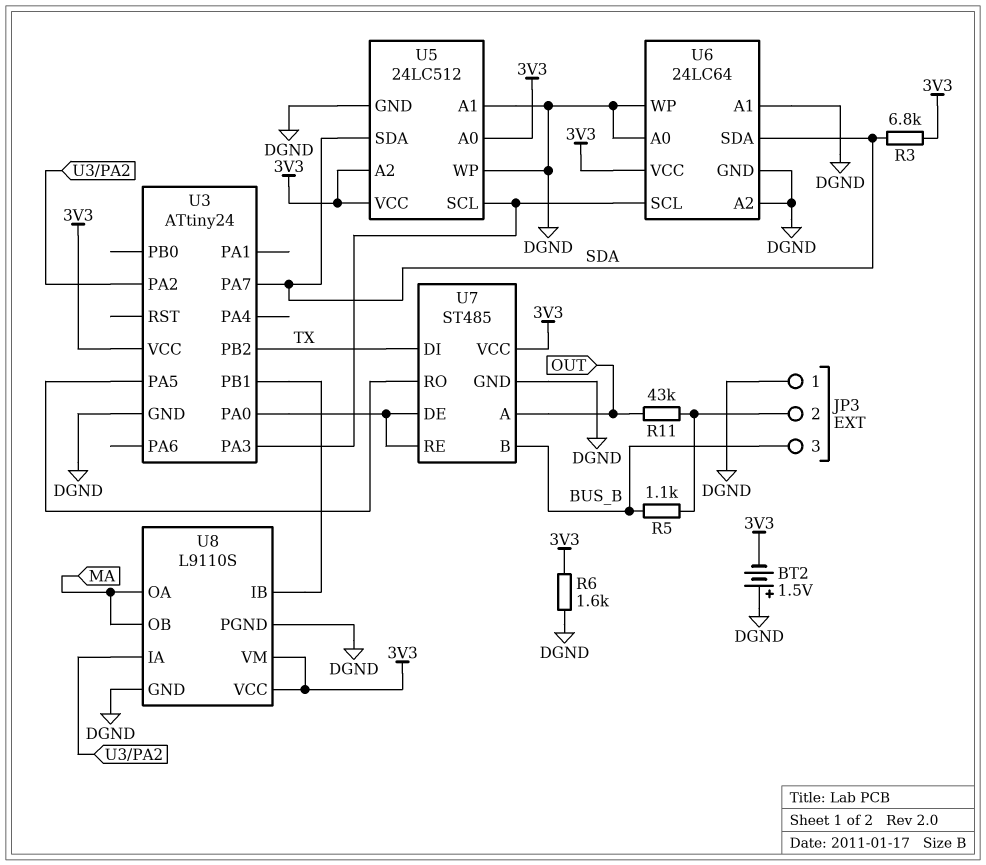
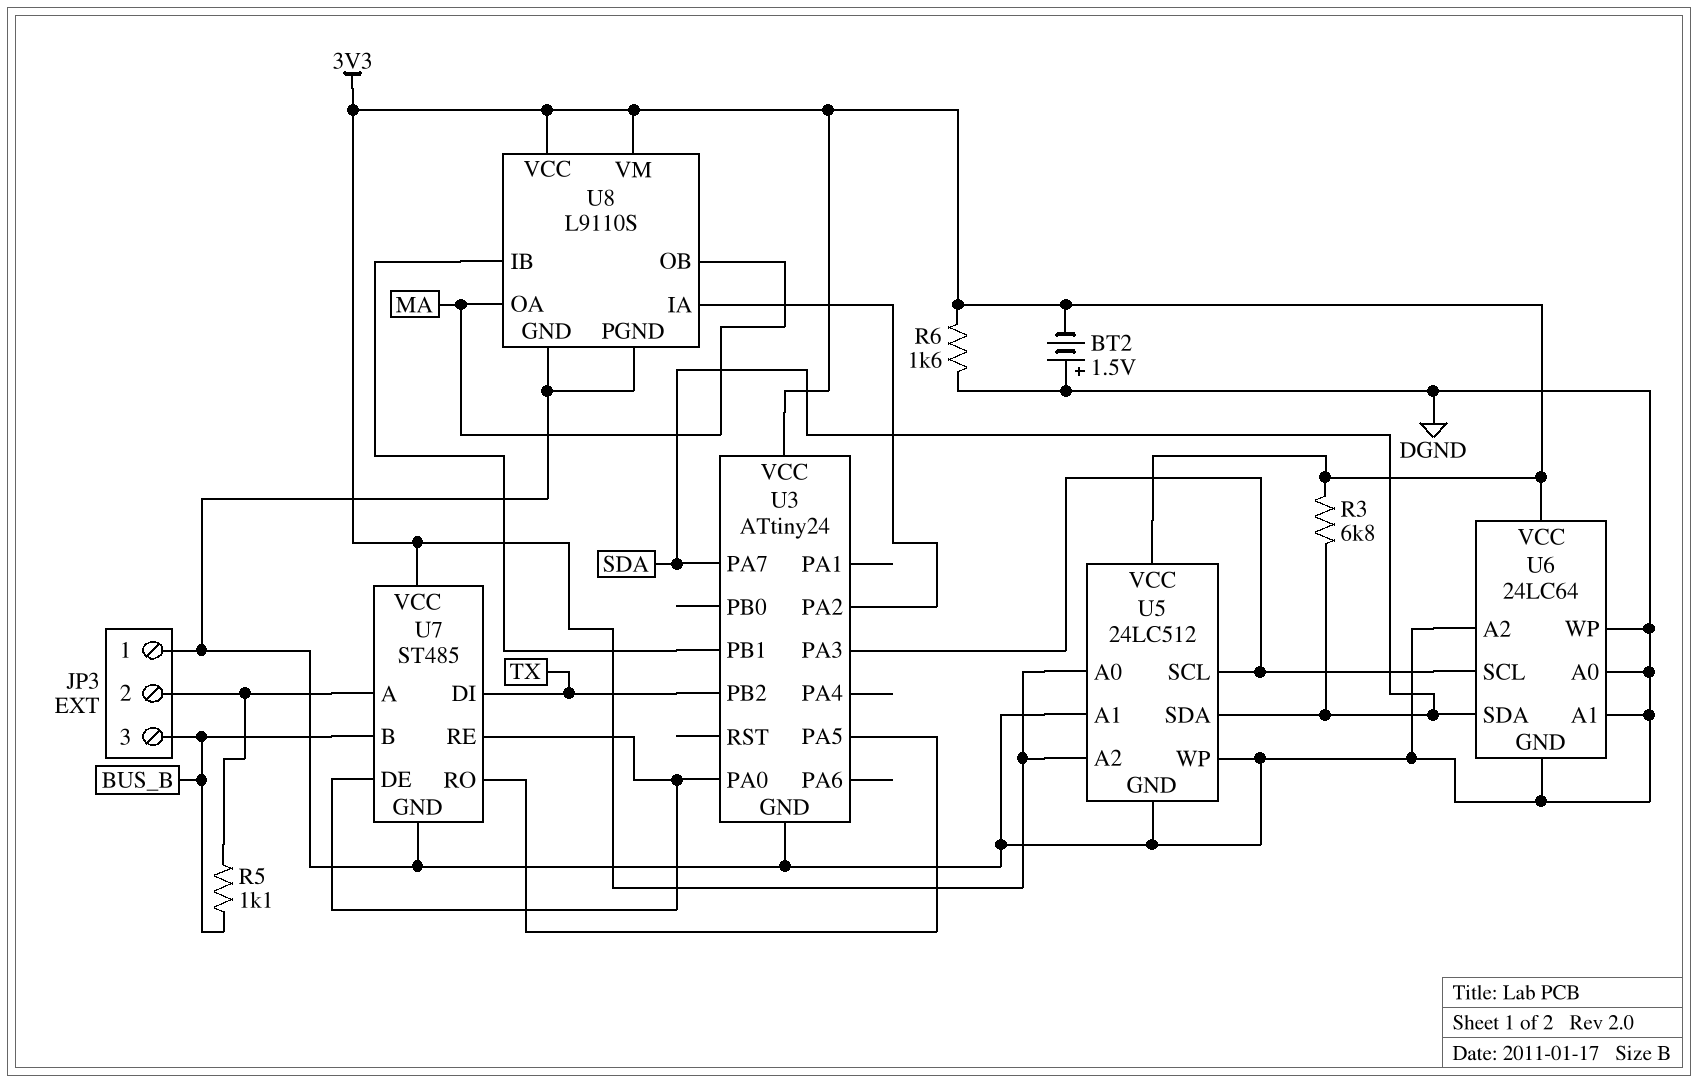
R11: 43k (JP3/2, OUT) -> none
U7 pin A: OUT -> JP3/2

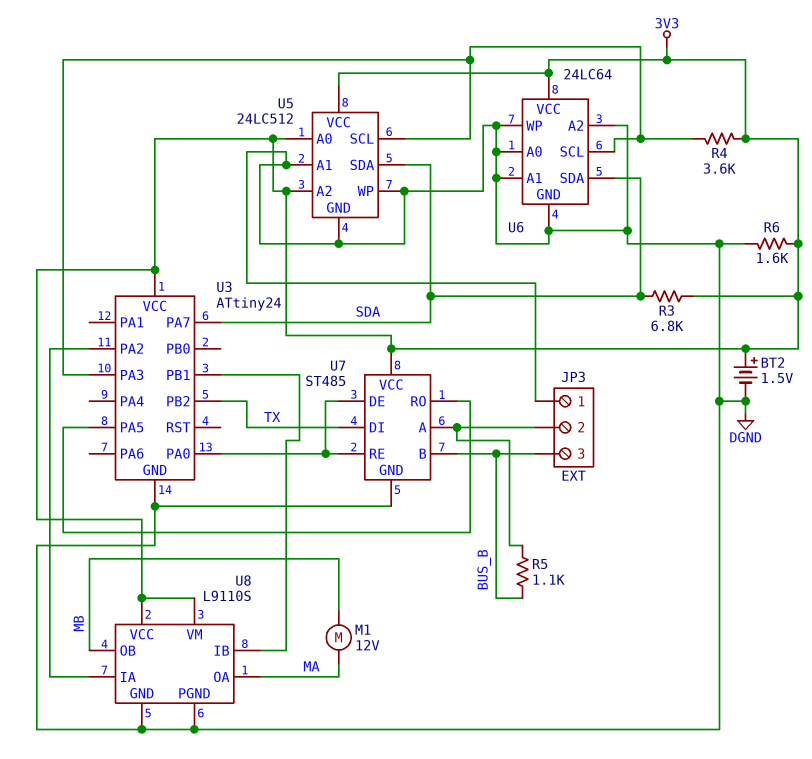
BT2: 1.5V (plus DGND, minus 3V3) -> 1.5V (plus 3V3, minus DGND)
M1: none -> motor 12V (MA, MB)
R4: none -> 3.6k (3V3, U3/PA3)
U8 pin OB: MA -> MB

